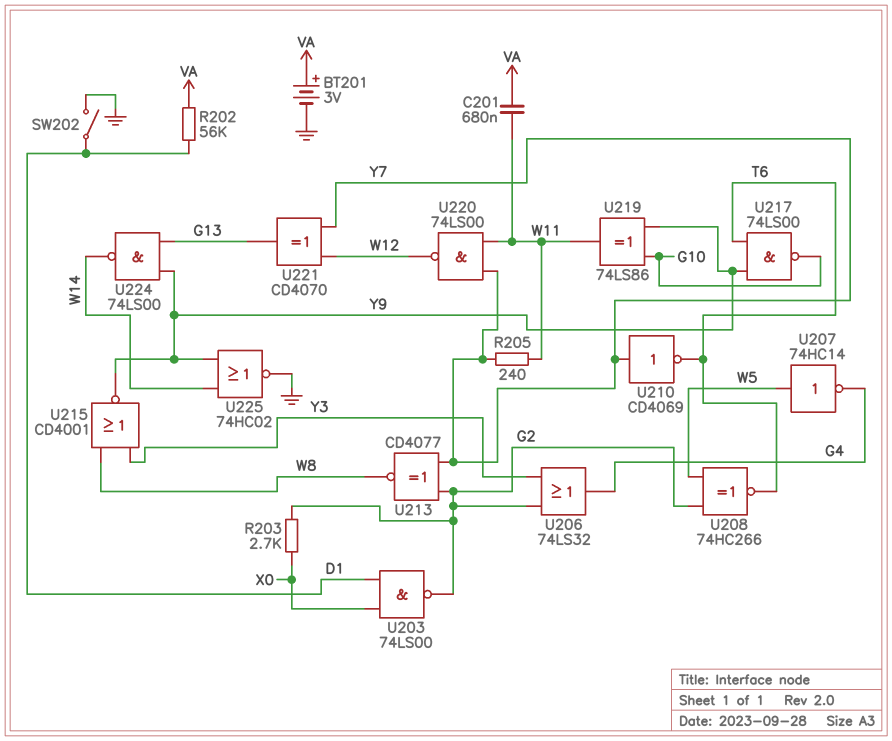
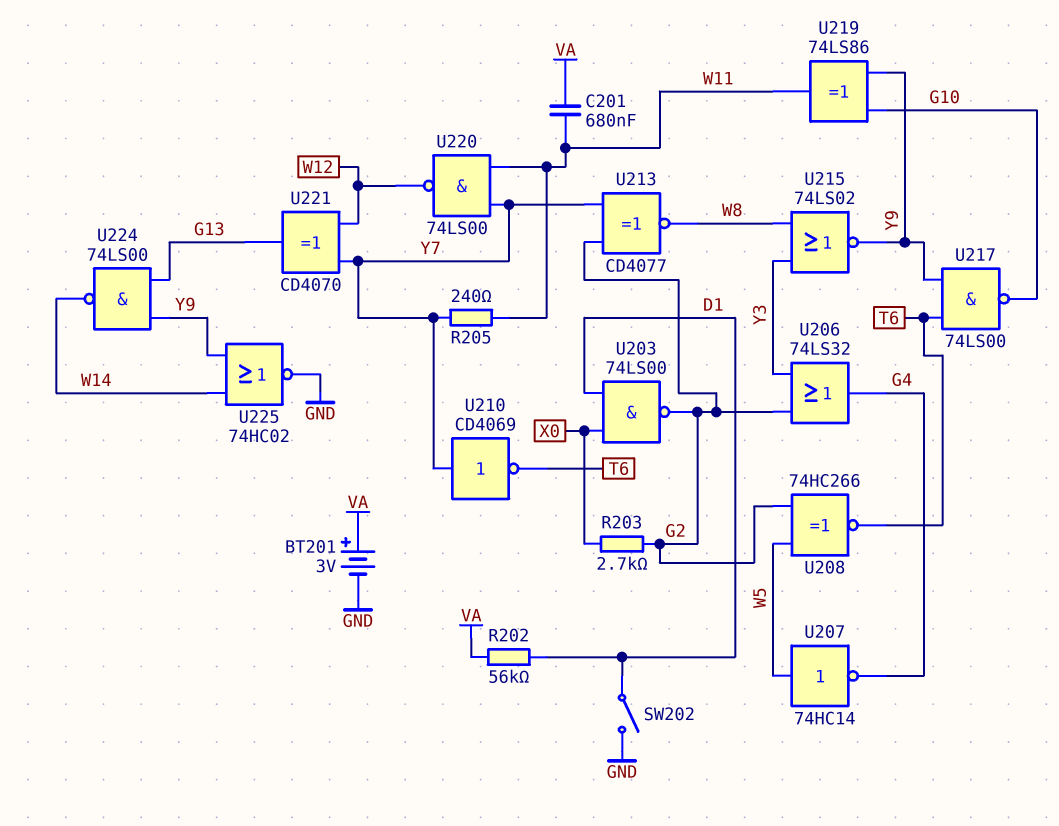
U215: NOR CD4001 (in W8, in Y3, out Y9) -> NOR 74LS02 (in W8, in Y3, out Y9)

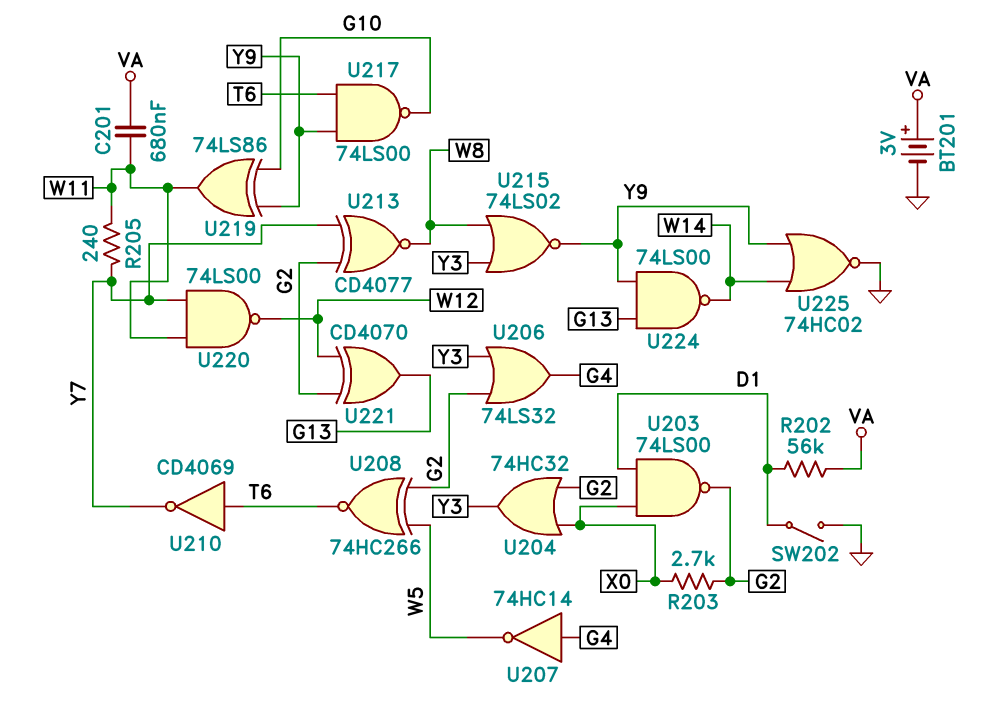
U204: none -> OR 74HC32 (in G2, in X0, out Y3)
U207: NOT 74HC14 (in W5, out G4) -> NOT 74HC14 (in G4, out W5)
U210: NOT CD4069 (in Y7, out T6) -> NOT CD4069 (in T6, out Y7)
U221: XOR CD4070 (in W12, in Y7, out G13) -> XOR CD4070 (in G2, in W12, out G13)

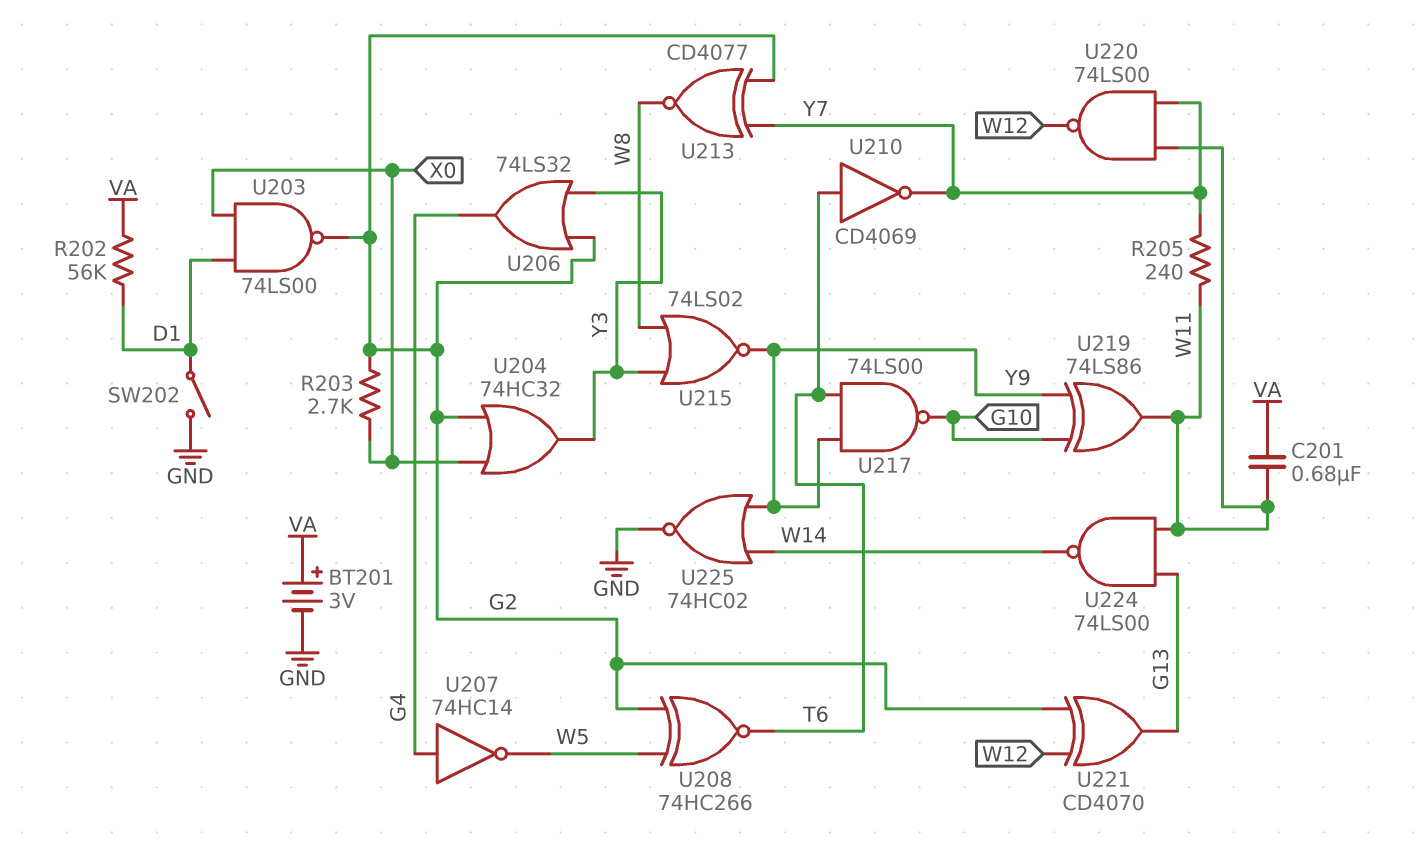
U224: NAND 74LS00 (in G13, in Y9, out W14) -> NAND 74LS00 (in G13, in W11, out W14)

